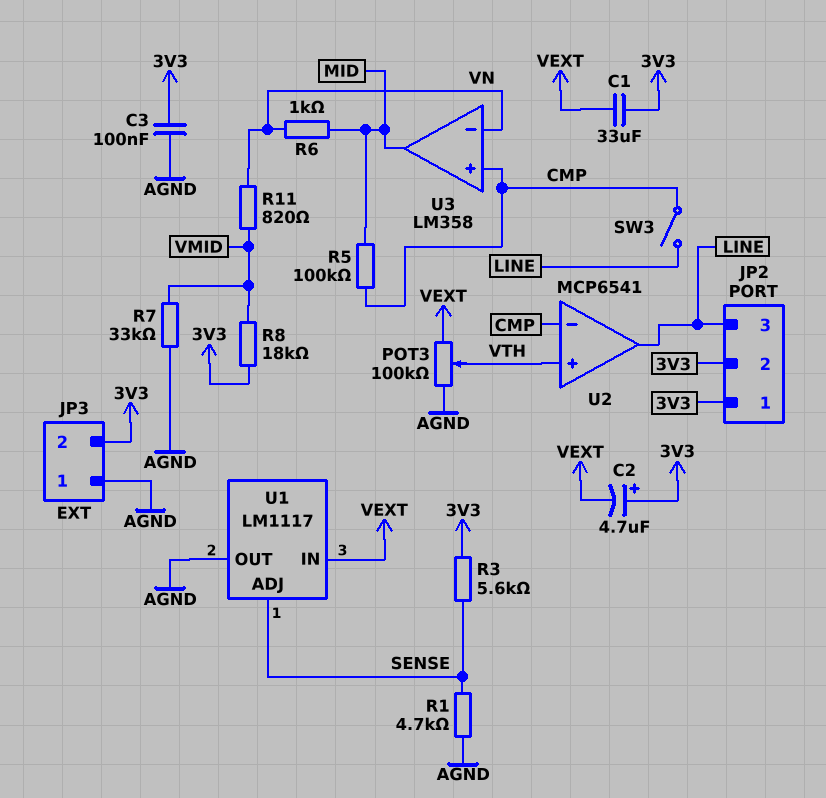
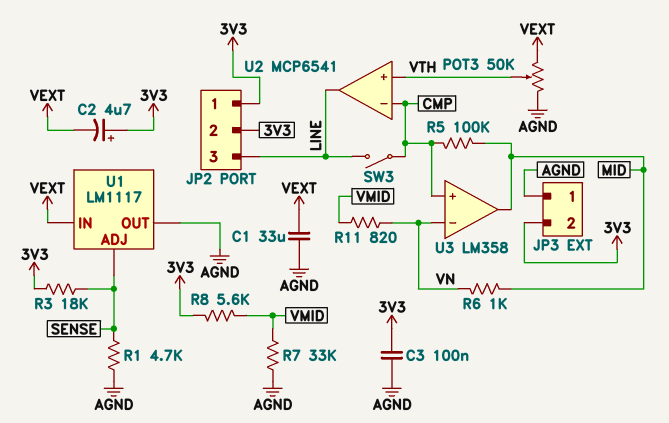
C1: 33uF (3V3, VEXT) -> 33uF (AGND, VEXT)
POT3: 100k (AGND, VEXT, wiper VTH) -> 50k (AGND, VEXT, wiper VTH)
R3: 5.6k (3V3, SENSE) -> 18k (3V3, SENSE)
R8: 18k (3V3, VMID) -> 5.6k (3V3, VMID)

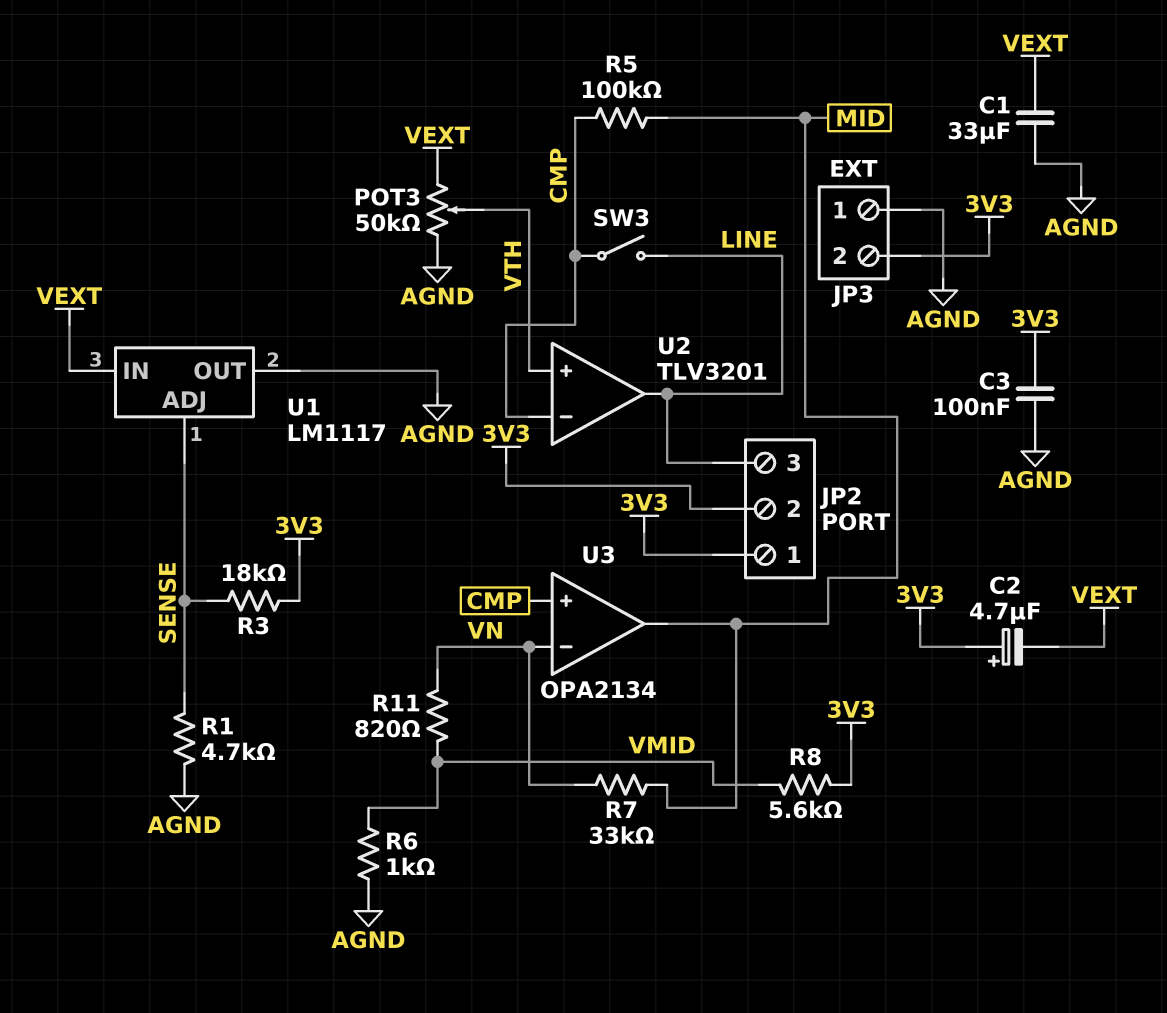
R6: 1k (MID, VN) -> 1k (AGND, VMID)
R7: 33k (AGND, VMID) -> 33k (MID, VN)
U2: MCP6541 -> TLV3201
U3: LM358 -> OPA2134

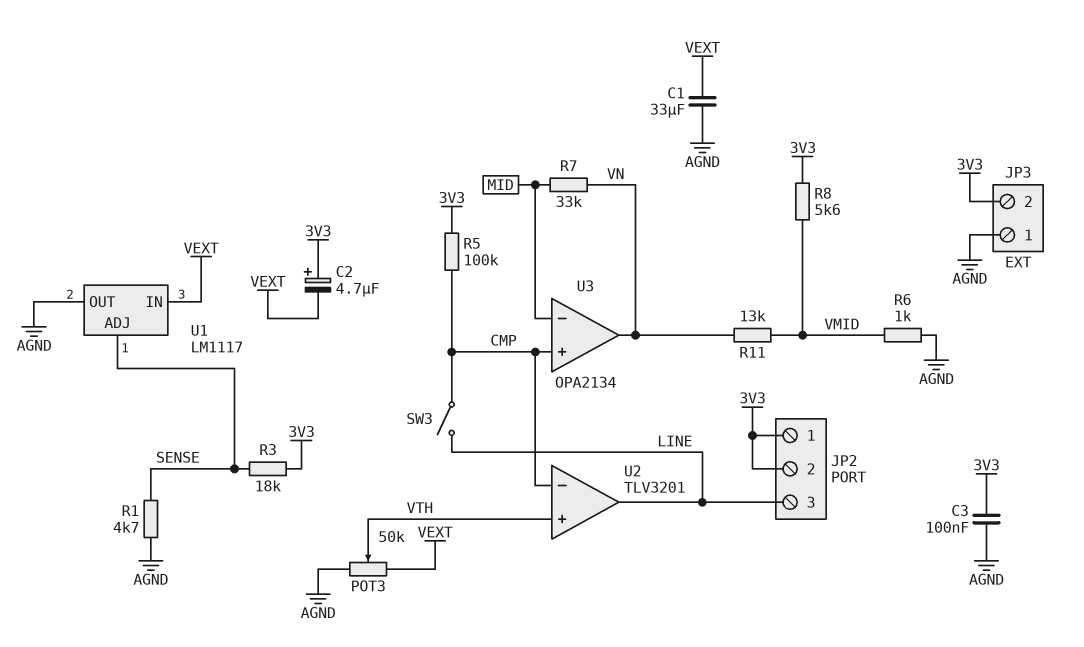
R5: 100k (CMP, MID) -> 100k (3V3, CMP)
R11: 820 (VMID, VN) -> 13k (VMID, VN)
U3 pin in-: VN -> MID
U3 pin out: MID -> VN

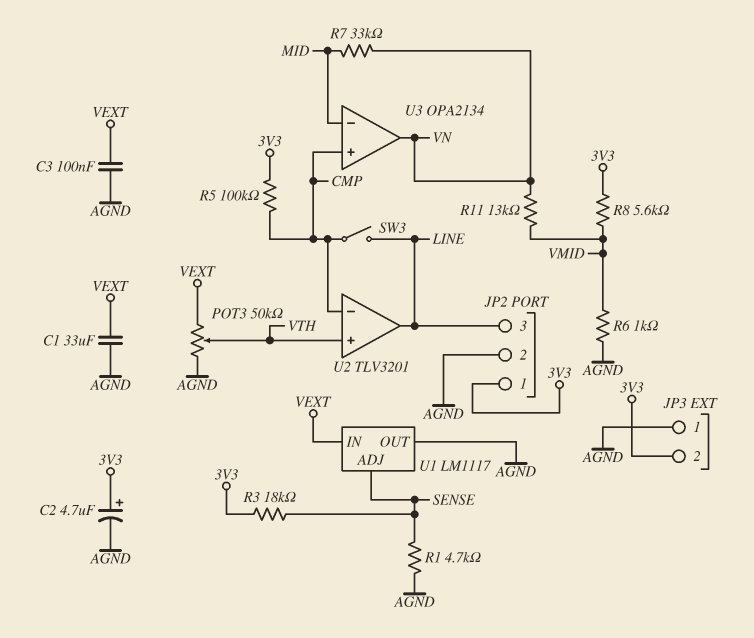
C2: 4.7uF (plus 3V3, minus VEXT) -> 4.7uF (plus 3V3, minus AGND)
C3: 100nF (3V3, AGND) -> 100nF (AGND, VEXT)
JP2 pin 2: 3V3 -> AGND

